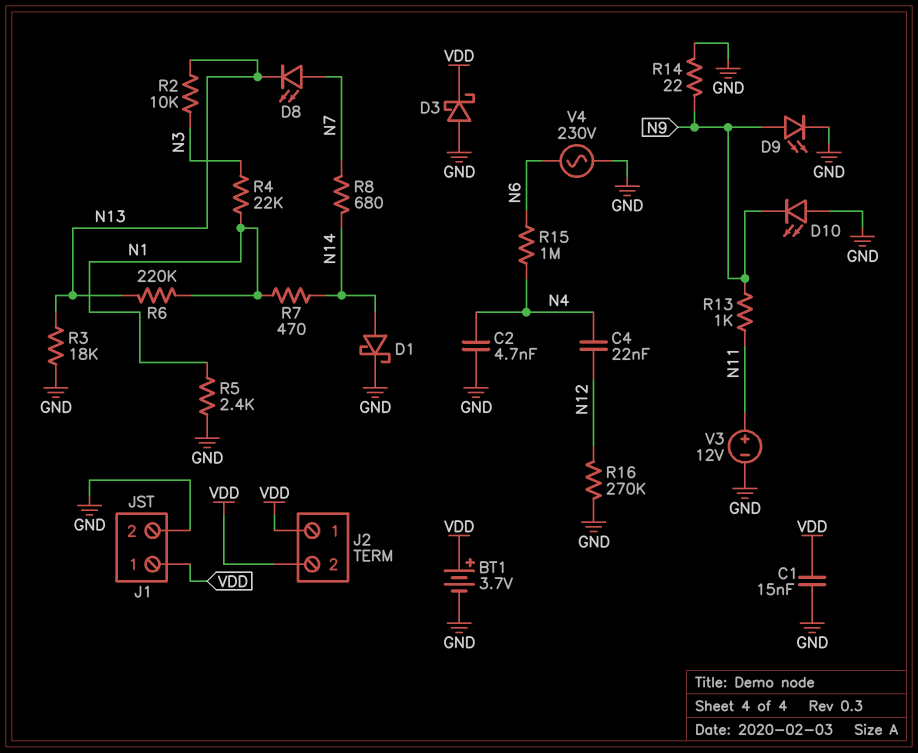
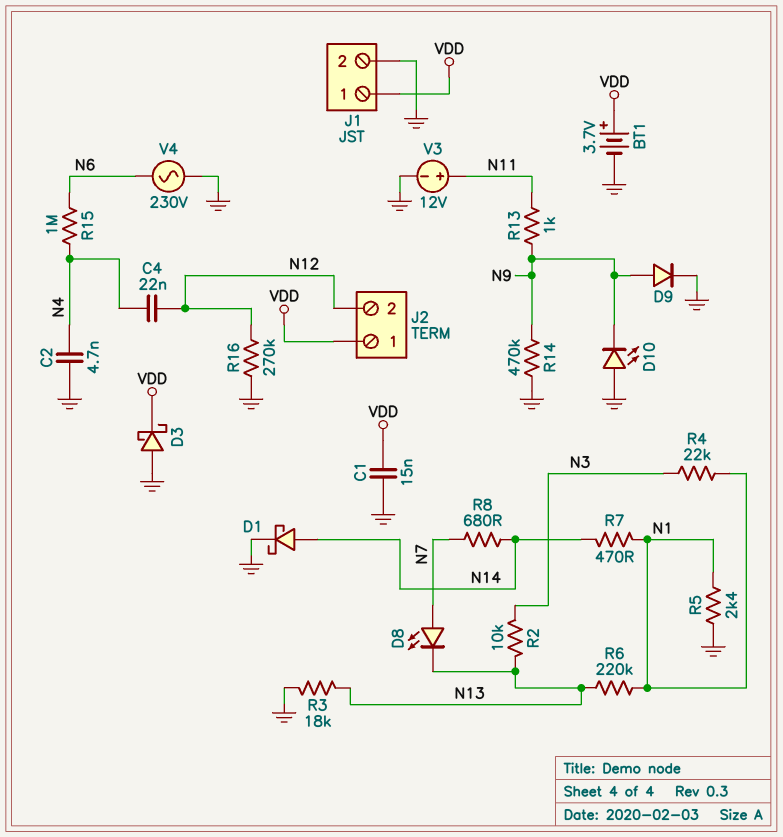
D9: LED (A N9, K GND) -> diode (A N9, K GND)
J2 pin 2: VDD -> N12
R14: 22 (GND, N9) -> 470k (GND, N9)

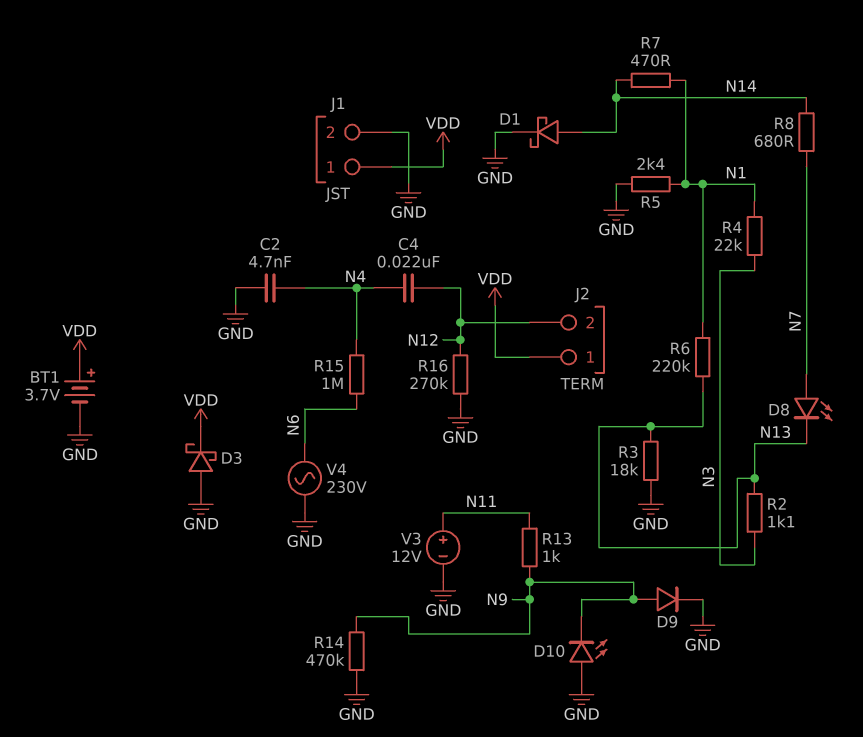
C1: 15nF (GND, VDD) -> none
R2: 10k (N3, N13) -> 1.1k (N3, N13)

